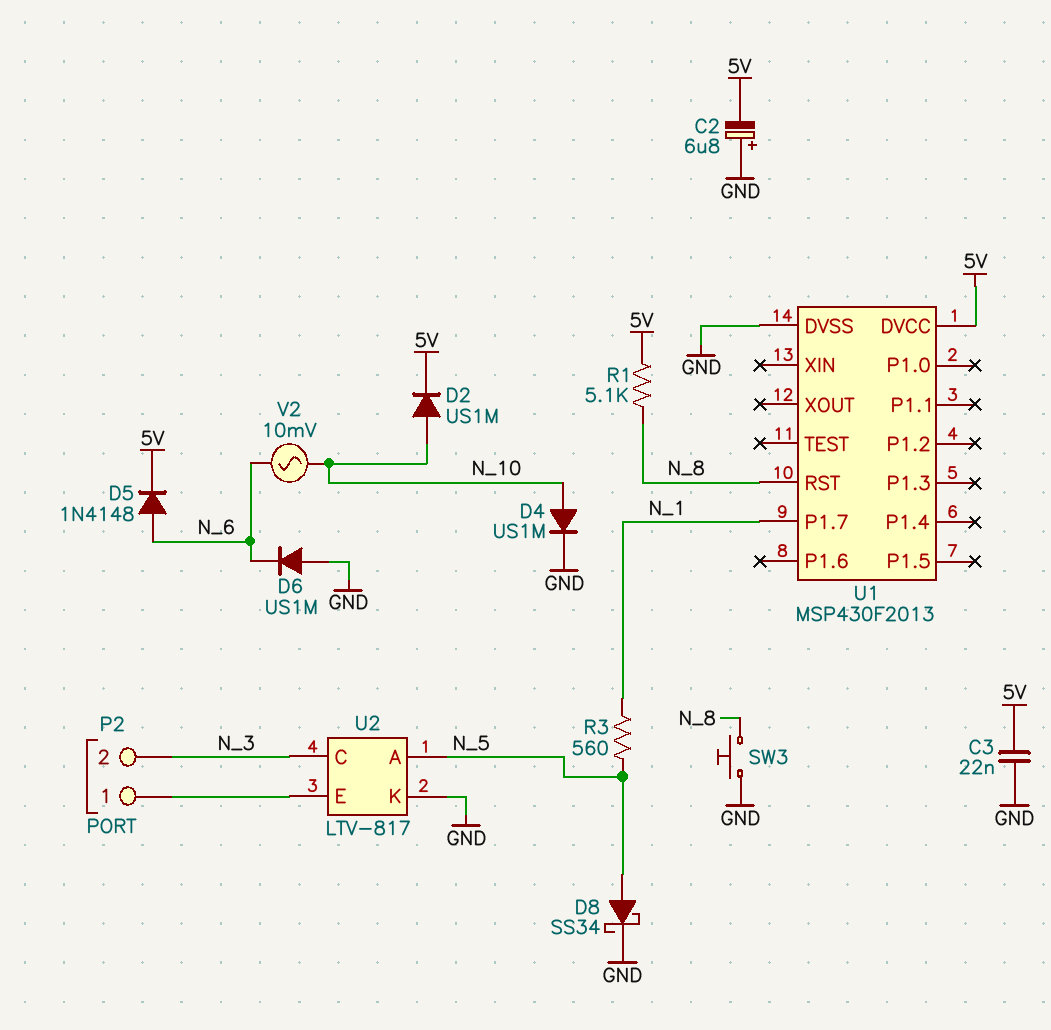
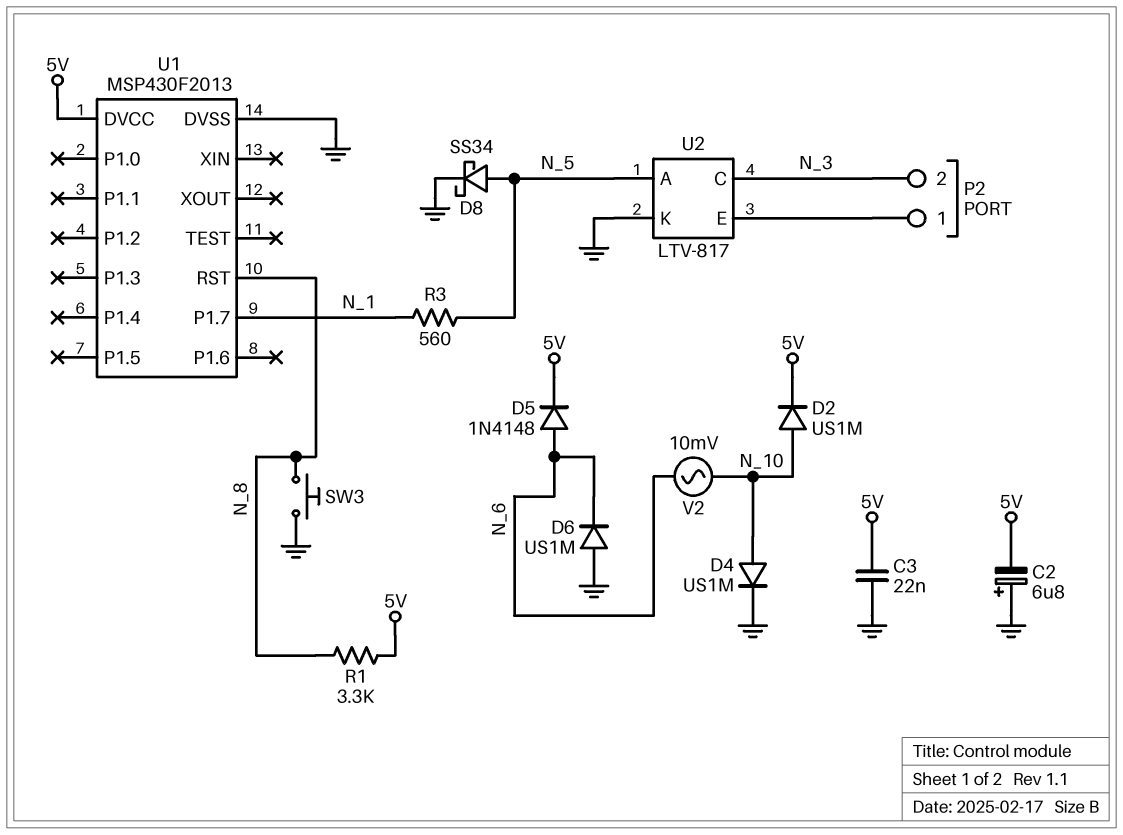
R1: 5.1k (5V, N_8) -> 3.3k (5V, N_8)

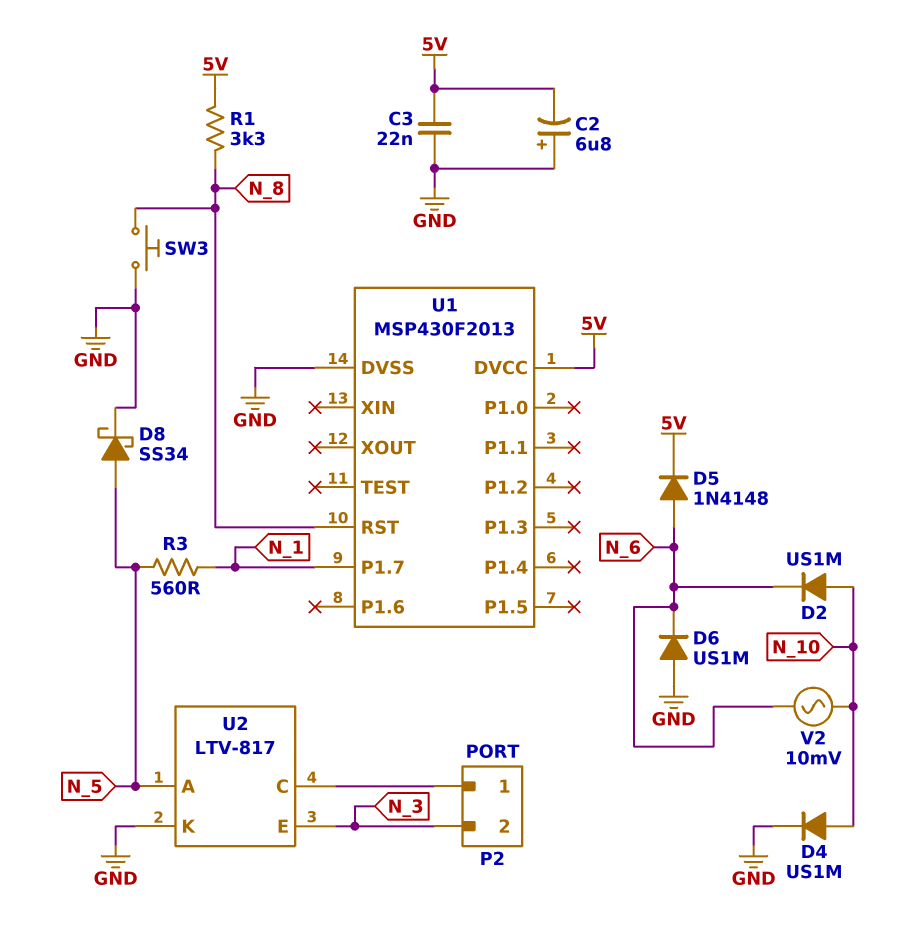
D2: diode US1M (A N_10, K 5V) -> diode US1M (A N_10, K N_6)
U2 pin C: N_3 -> P2/1
U2 pin E: P2/1 -> N_3

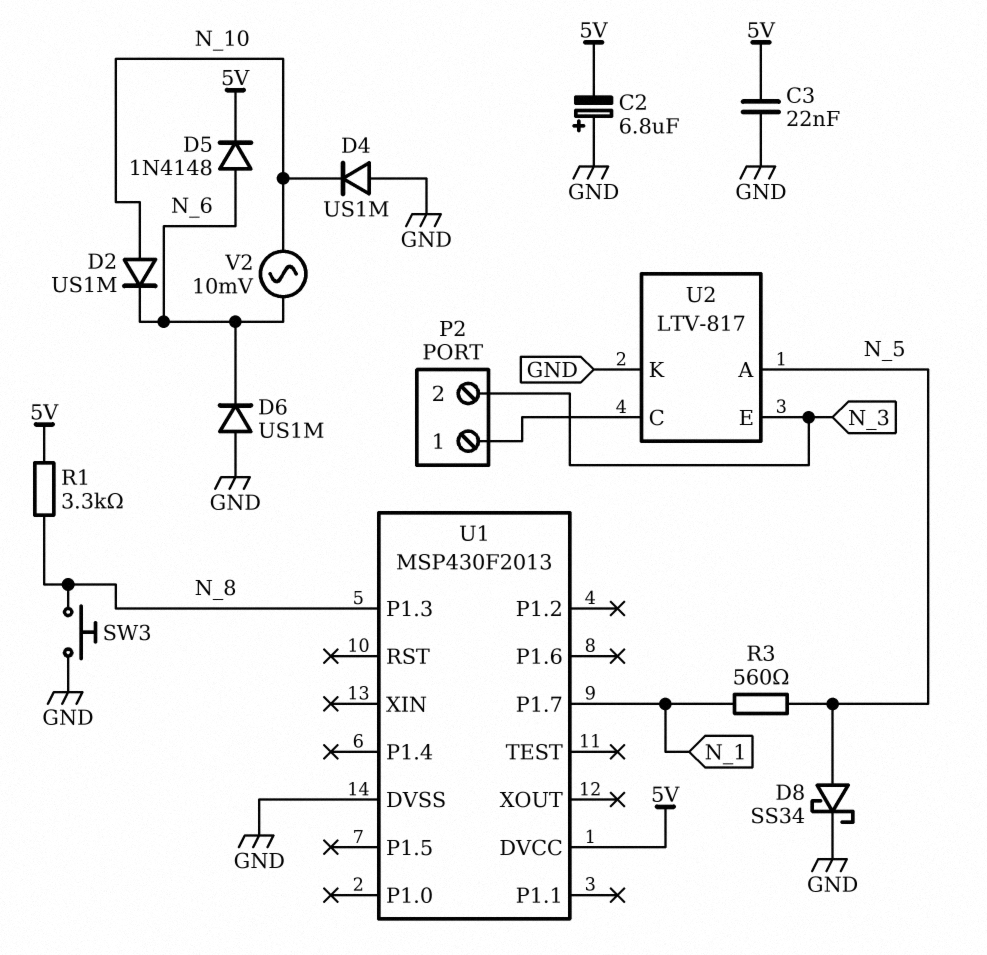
D4: diode US1M (A N_10, K GND) -> diode US1M (A GND, K N_10)
U1 pin P1.3: none -> N_8
U1 pin RST: N_8 -> none

